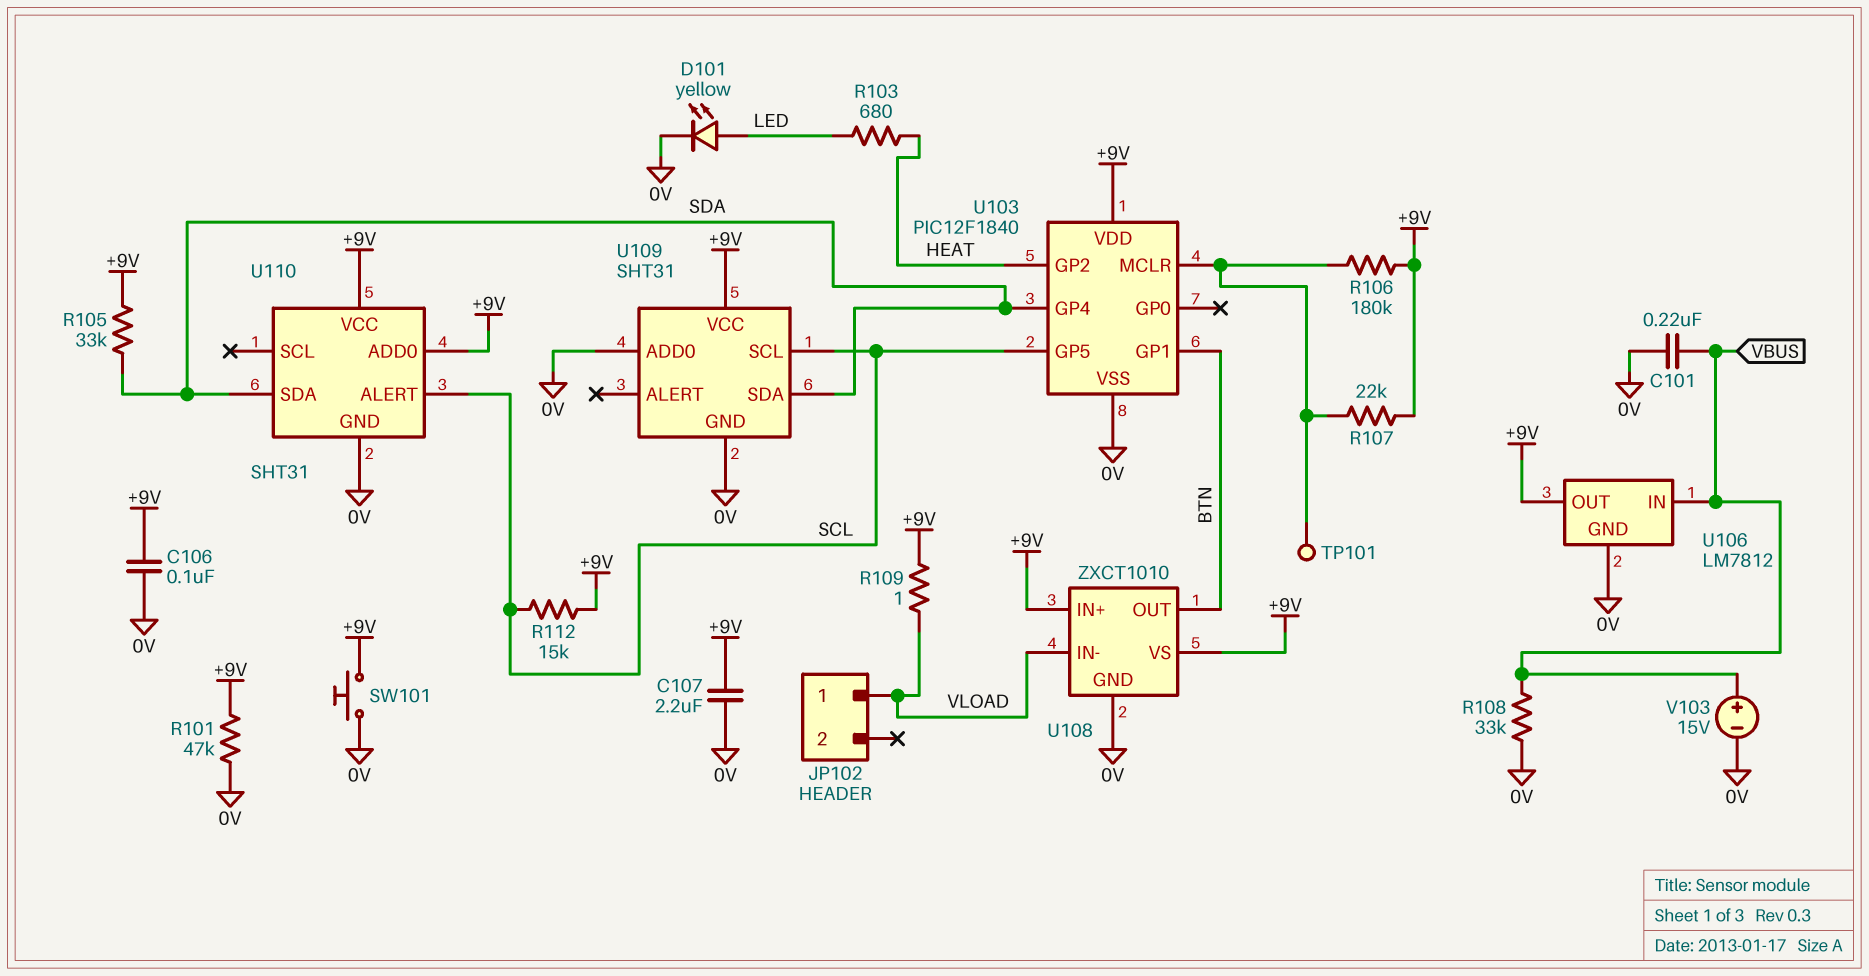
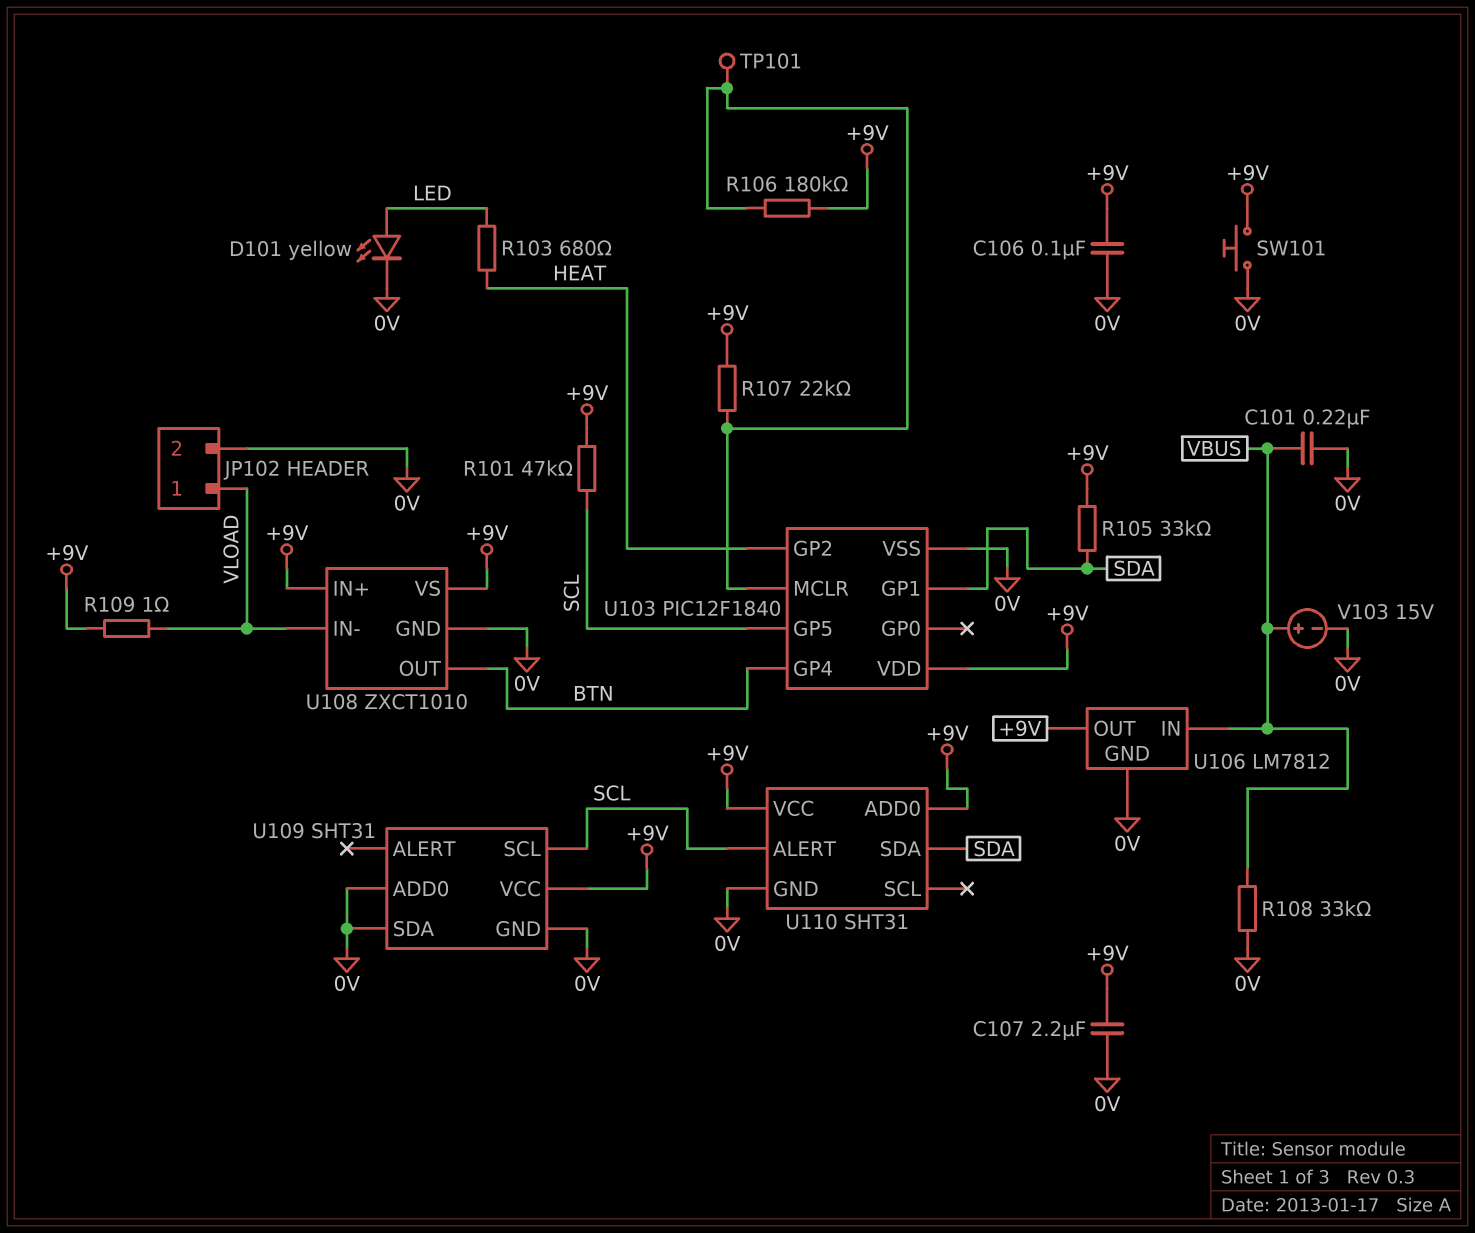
JP102 pin 2: none -> 0V
R101: 47k (+9V, 0V) -> 47k (+9V, SCL)
R112: 15k (+9V, SCL) -> none
U103 pin GP1: BTN -> SDA
U103 pin GP4: SDA -> BTN
U109 pin SDA: SDA -> 0V

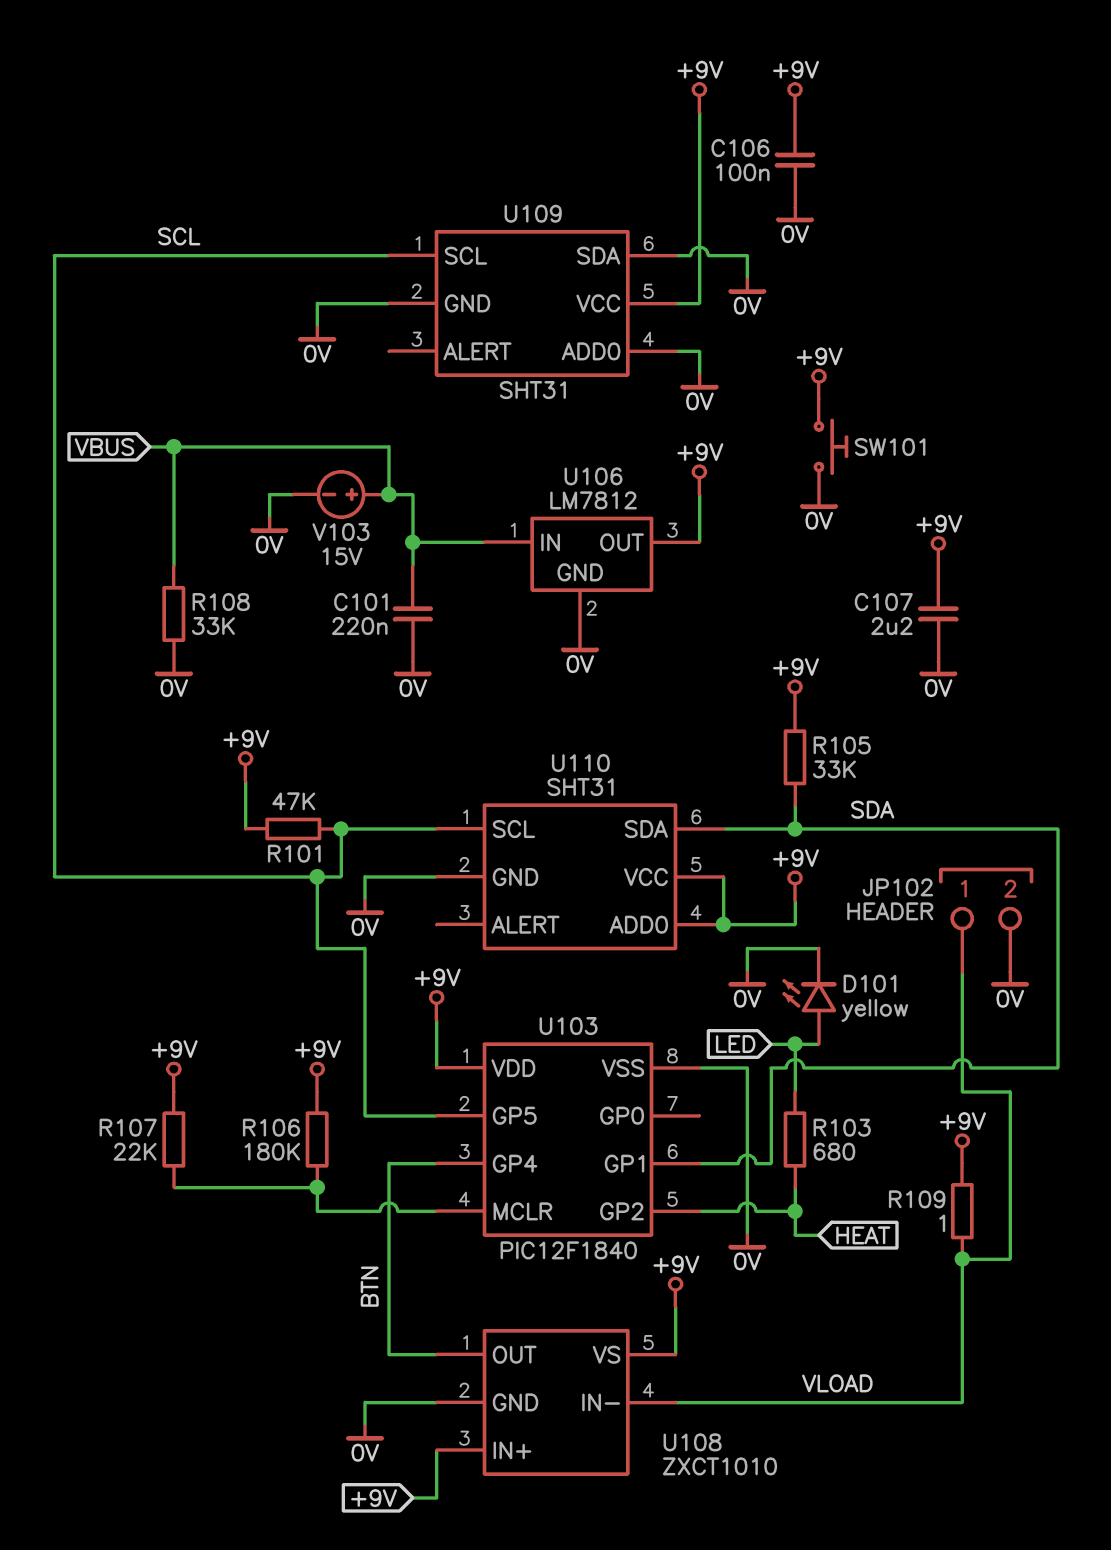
TP101: test point (U103/MCLR) -> none
U110 pin ALERT: SCL -> none
U110 pin SCL: none -> SCL

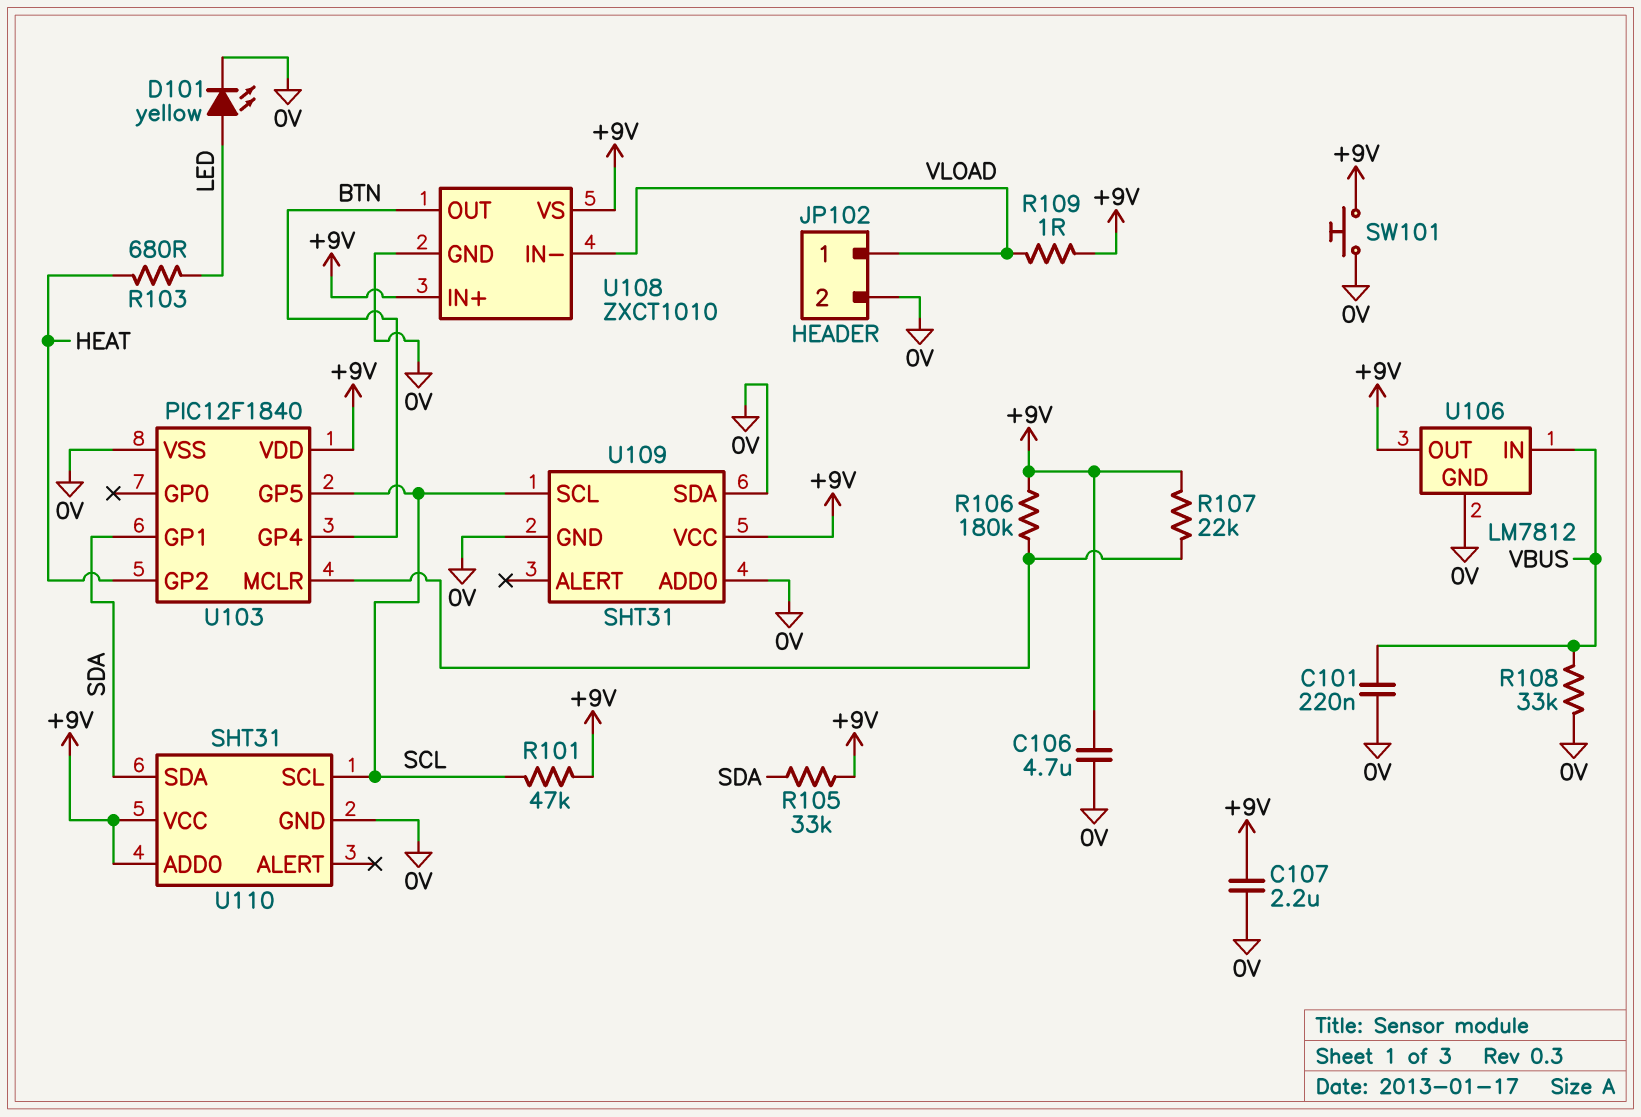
C106: 100nF (+9V, 0V) -> 4.7uF (+9V, 0V)
V103: 15V (plus VBUS, minus 0V) -> none

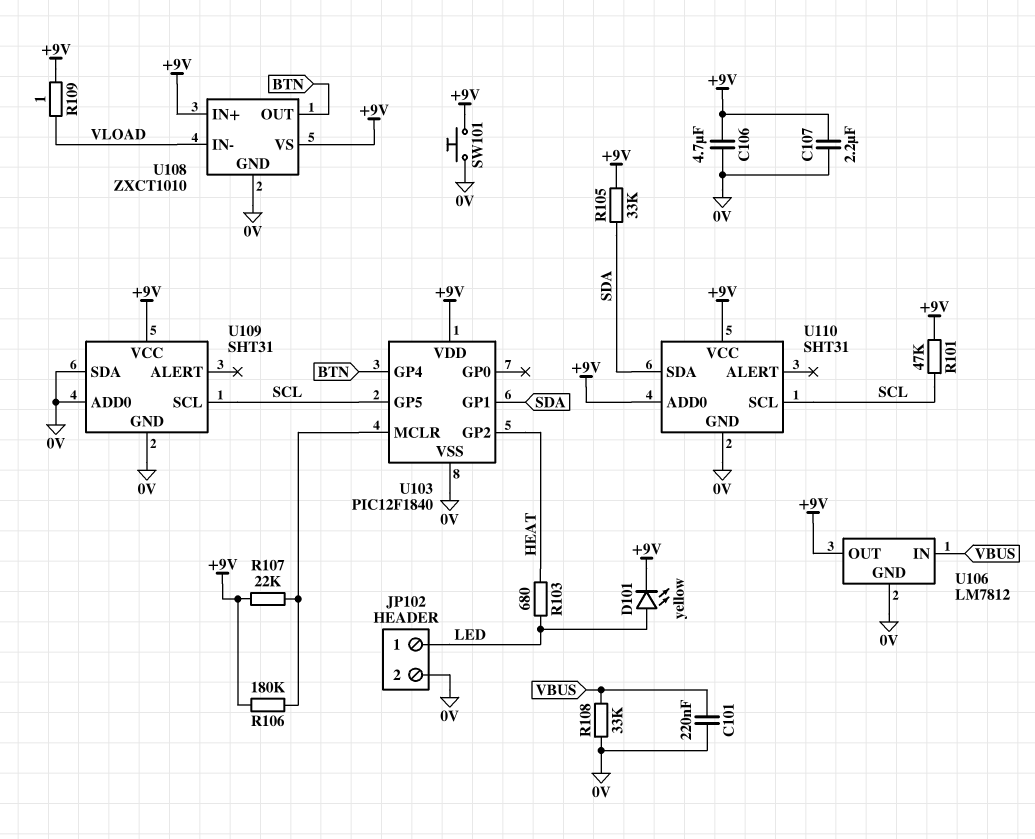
D101: LED yellow (A LED, K 0V) -> LED yellow (A LED, K +9V)
JP102 pin 1: VLOAD -> LED

